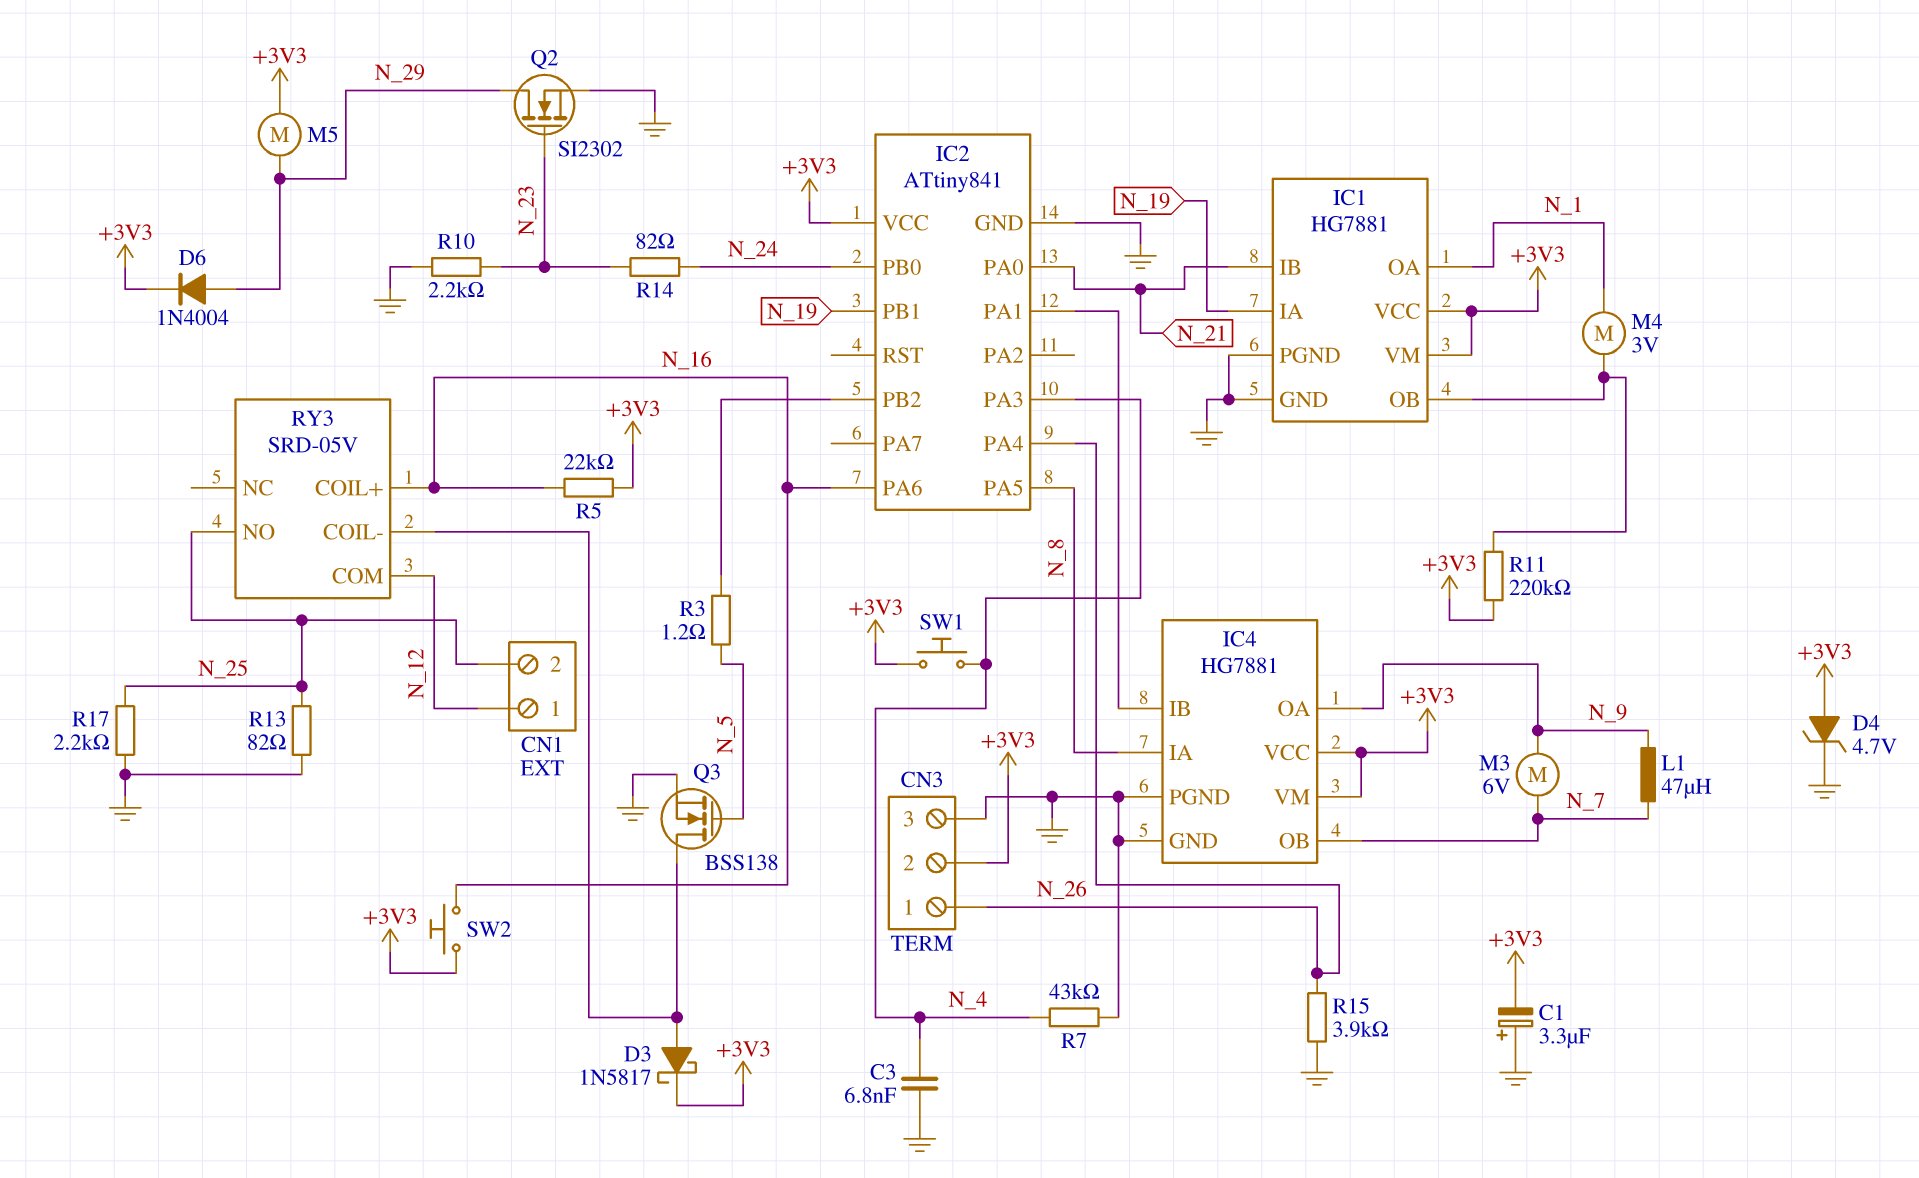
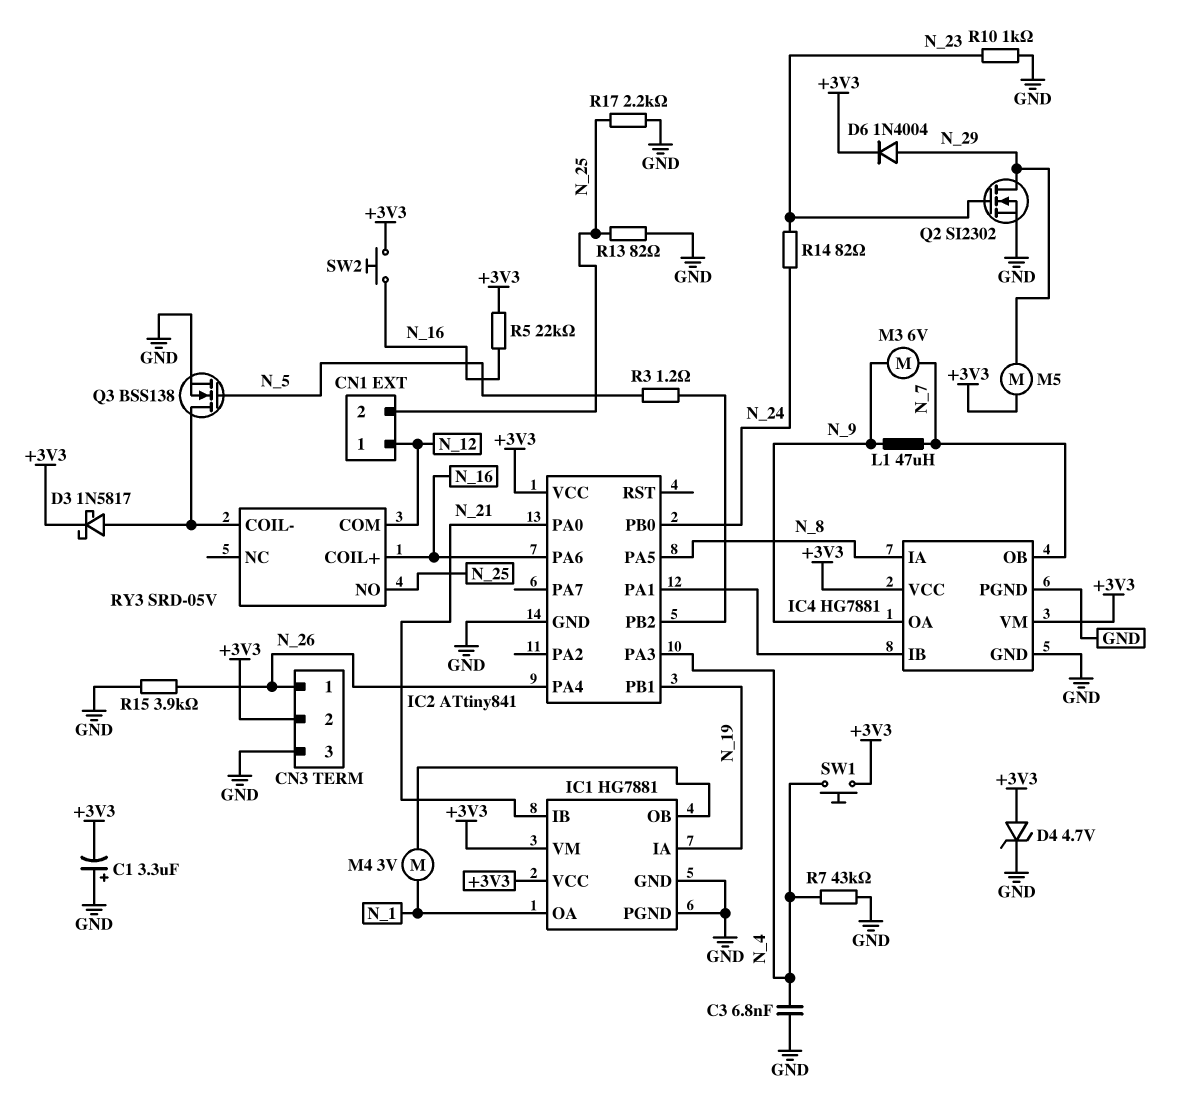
R10: 2.2k (GND, N_23) -> 1k (GND, N_23)
R11: 220k (+3V3, IC1/OB) -> none

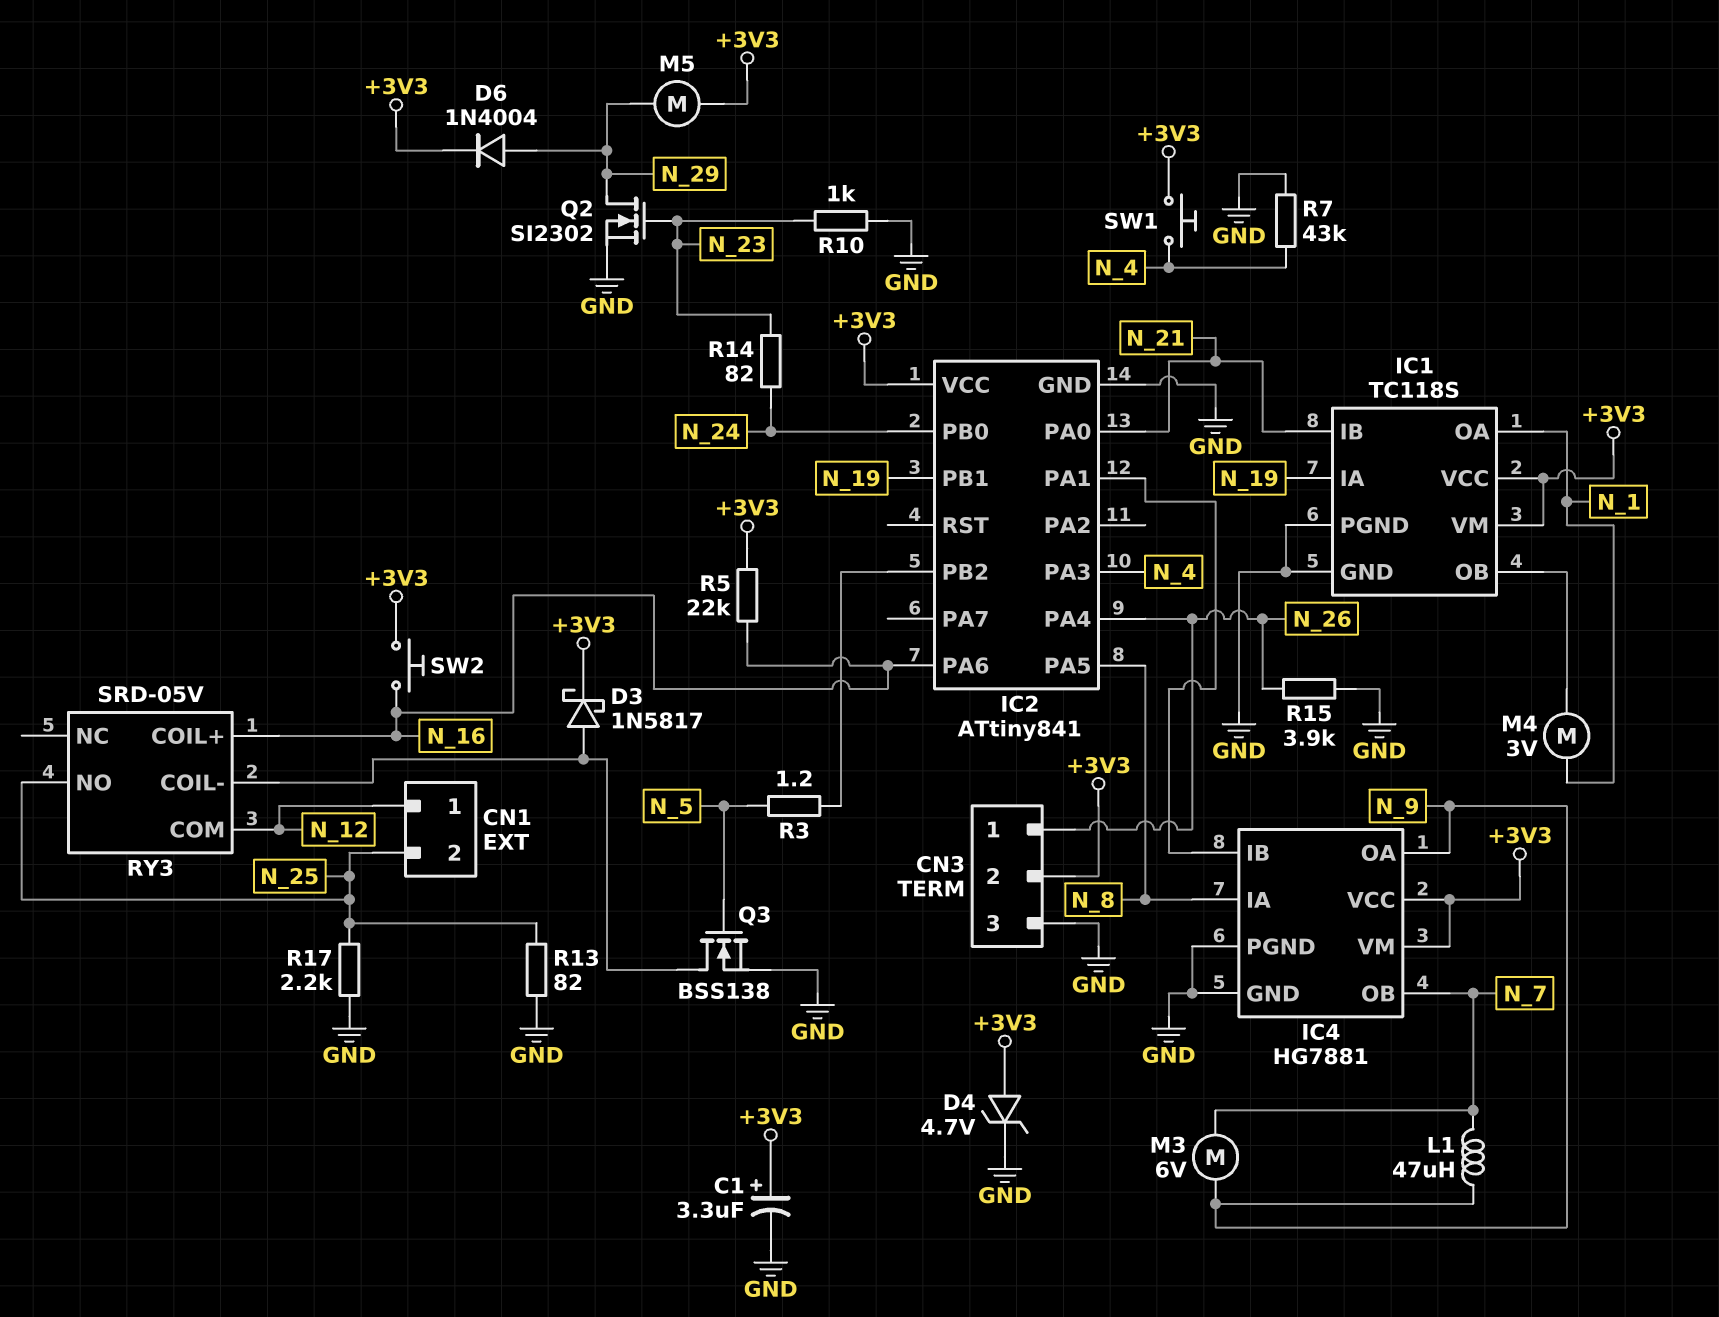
C1: 3.3uF (plus GND, minus +3V3) -> 3.3uF (plus +3V3, minus GND)
C3: 6.8nF (GND, N_4) -> none
IC1: HG7881 -> TC118S

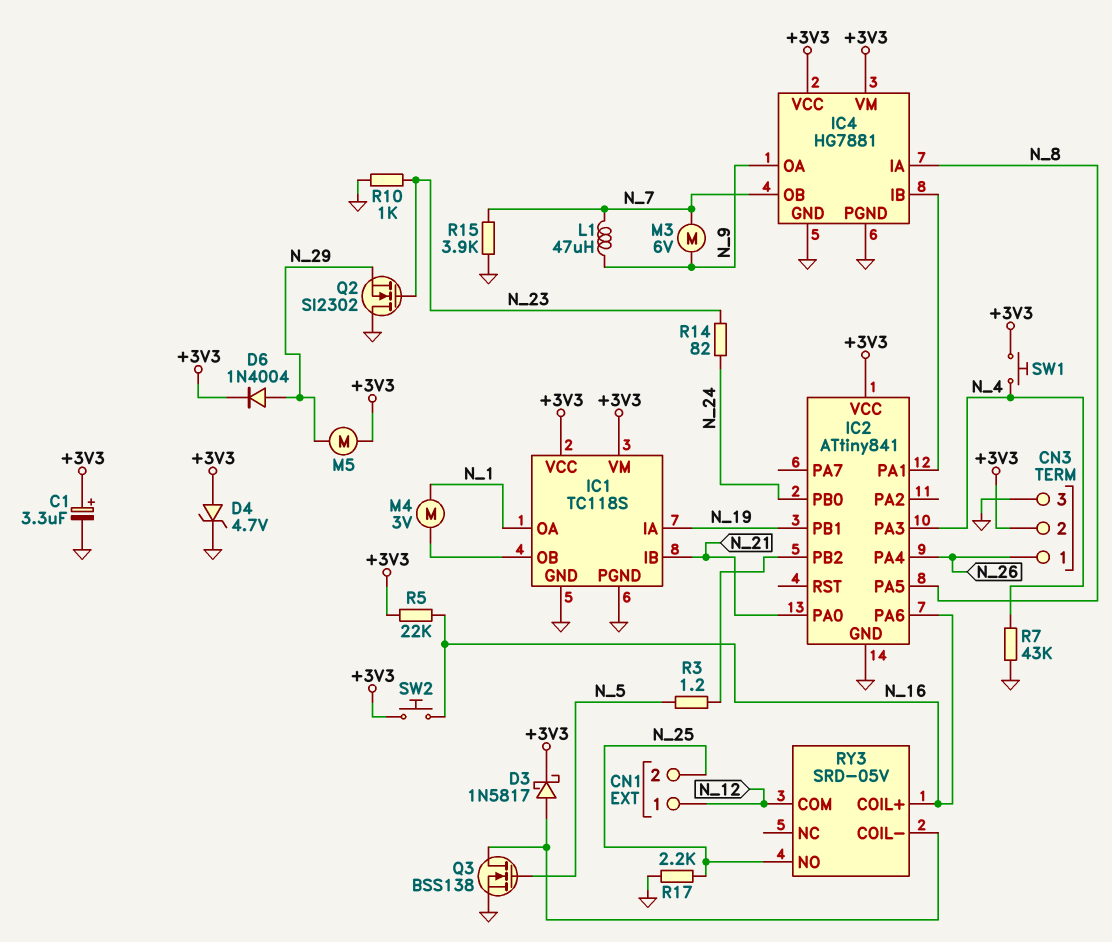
Q2: NMOS SI2302 (G N_23, D N_29, S GND) -> NMOS SI2302 (G N_23, D GND, S N_29)
R13: 82 (GND, N_25) -> none
R15: 3.9k (GND, N_26) -> 3.9k (GND, N_7)

